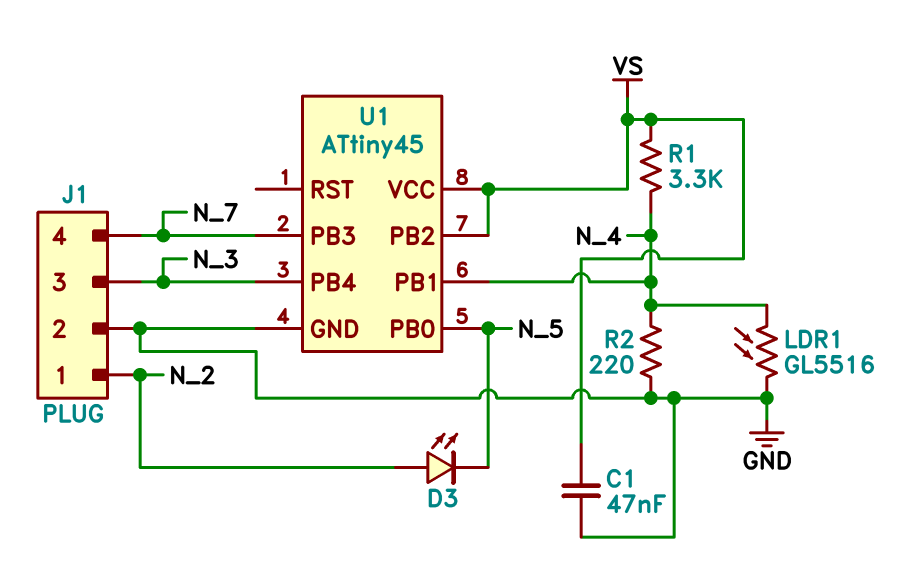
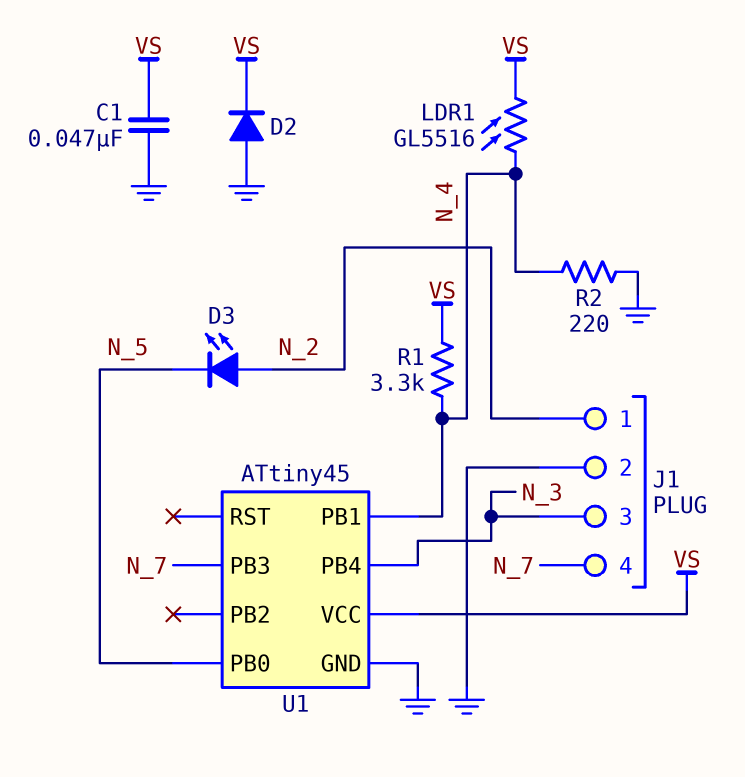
D2: none -> diode (A GND, K VS)
LDR1: GL5516 (GND, N_4) -> GL5516 (N_4, VS)
U1 pin PB2: VS -> none

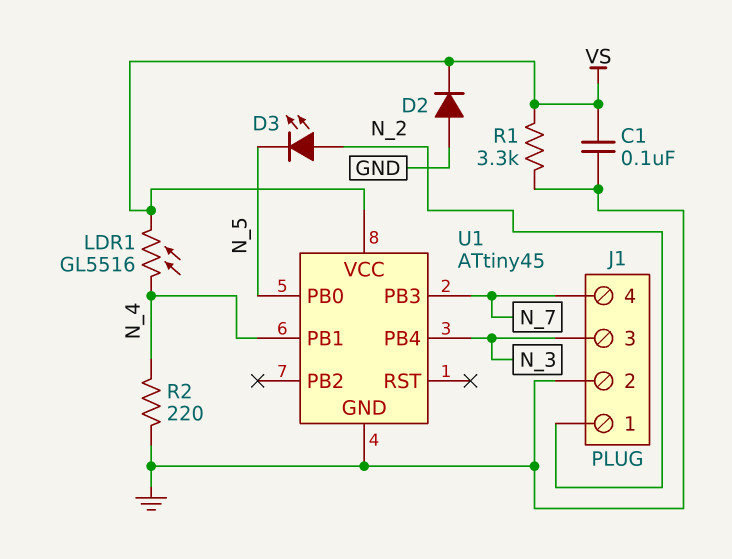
C1: 47nF (GND, VS) -> 100nF (GND, VS)
R1: 3.3k (N_4, VS) -> 3.3k (GND, VS)

